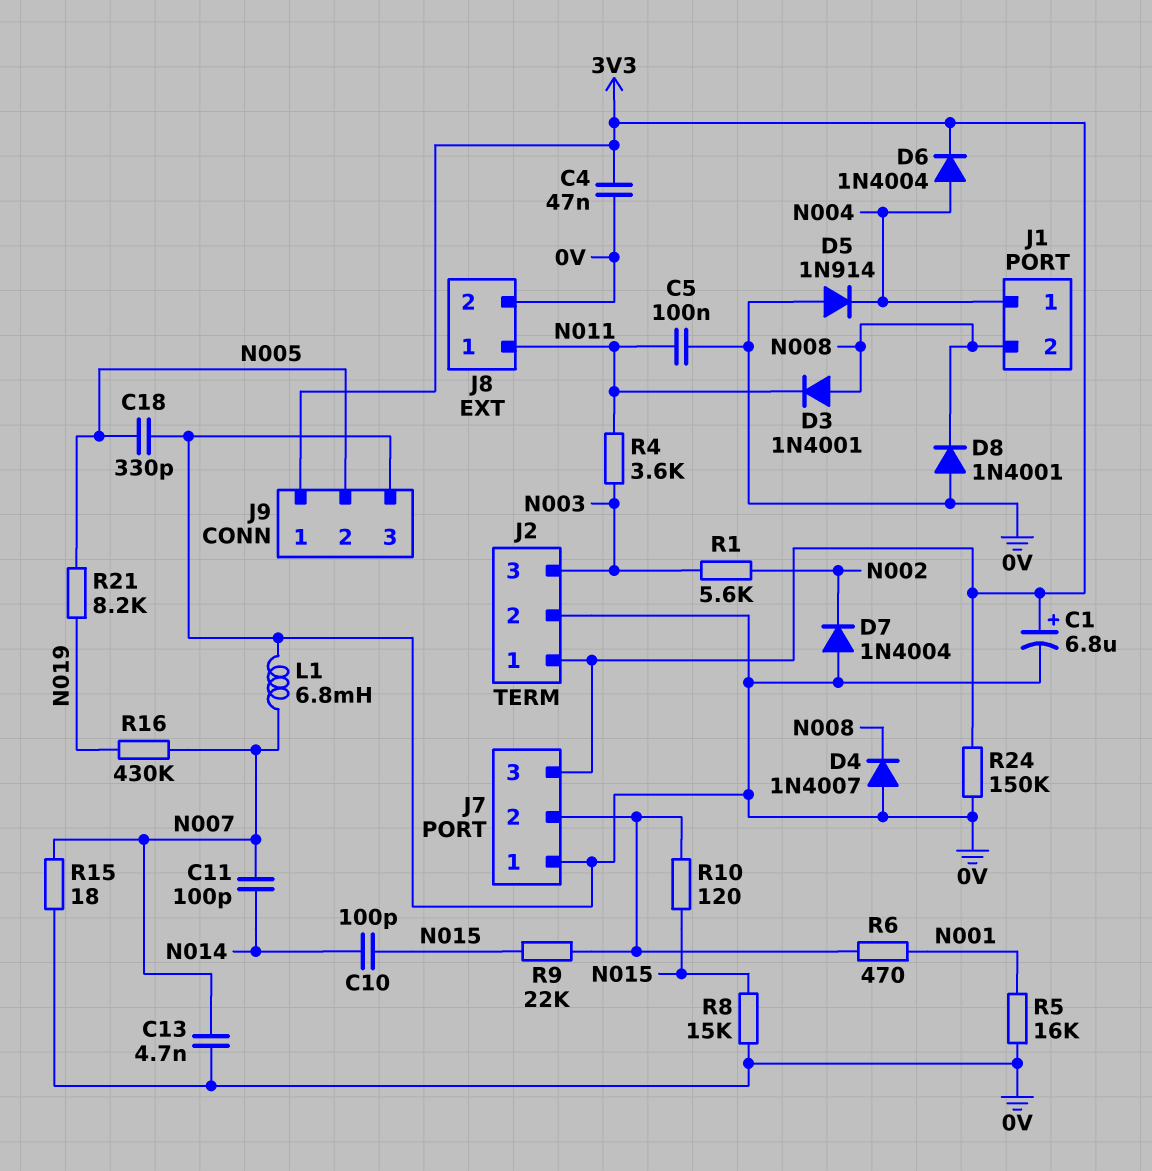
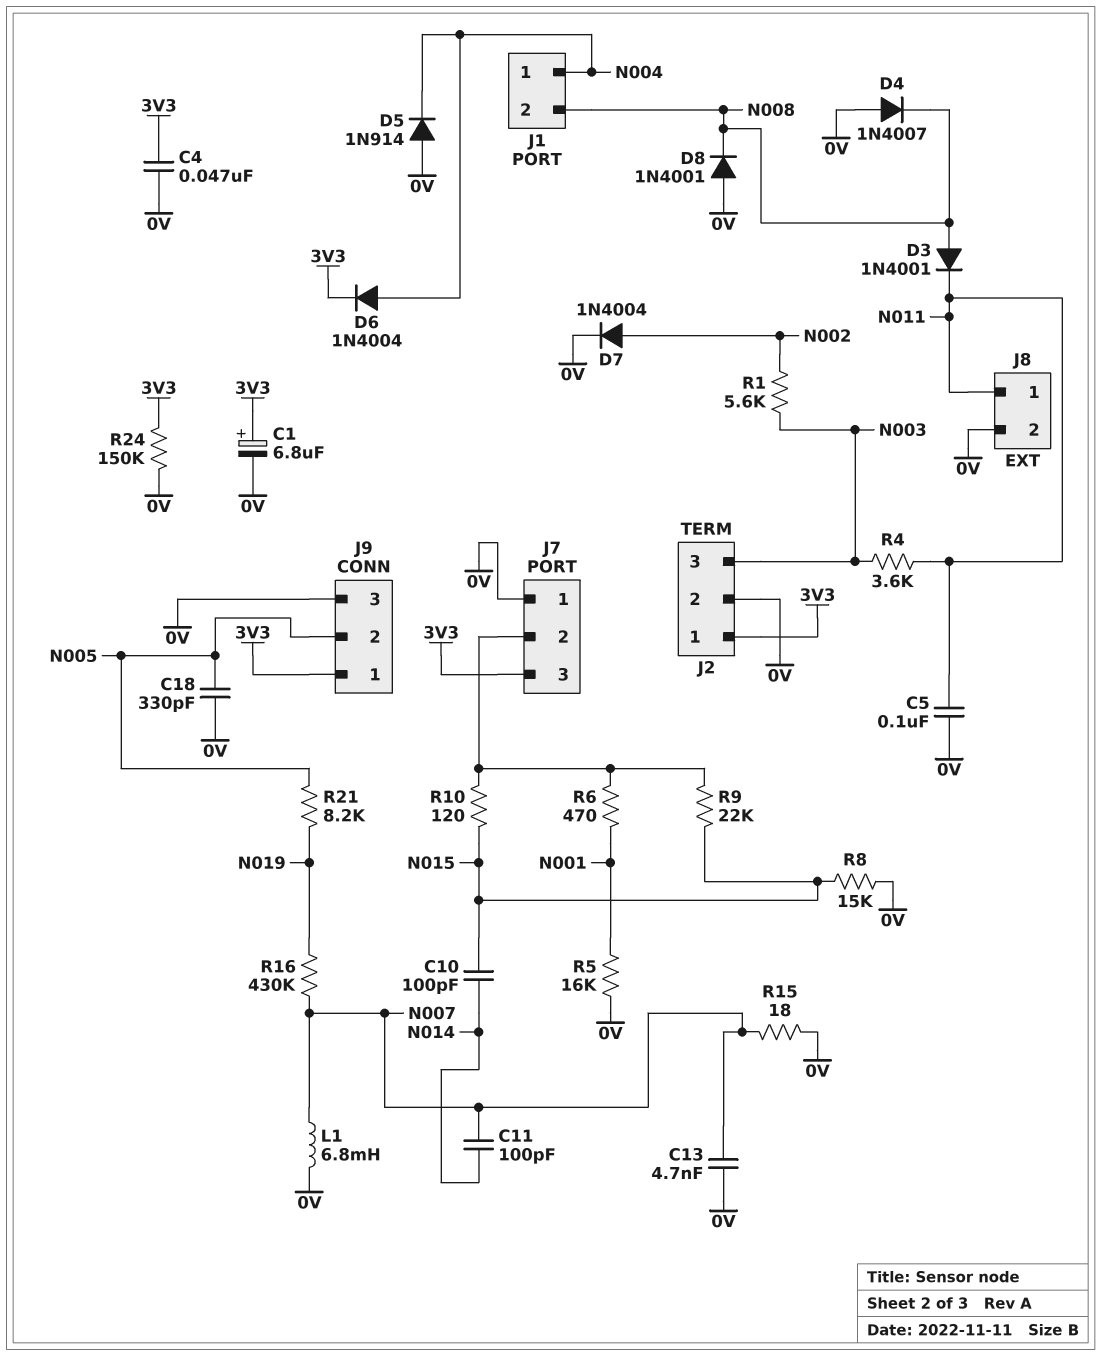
D7: diode 1N4004 (A 0V, K N002) -> diode 1N4004 (A N002, K 0V)

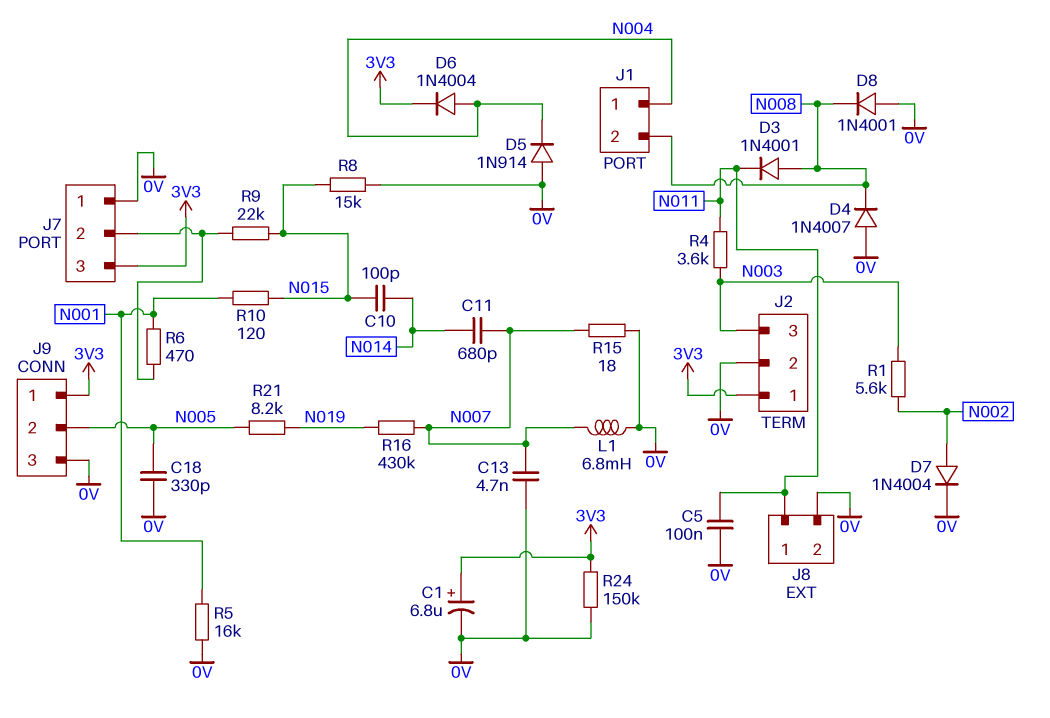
C4: 47nF (0V, 3V3) -> none
C11: 100pF (N007, N014) -> 680pF (N007, N014)
R10: 120 (J7/2, N015) -> 120 (N001, N015)

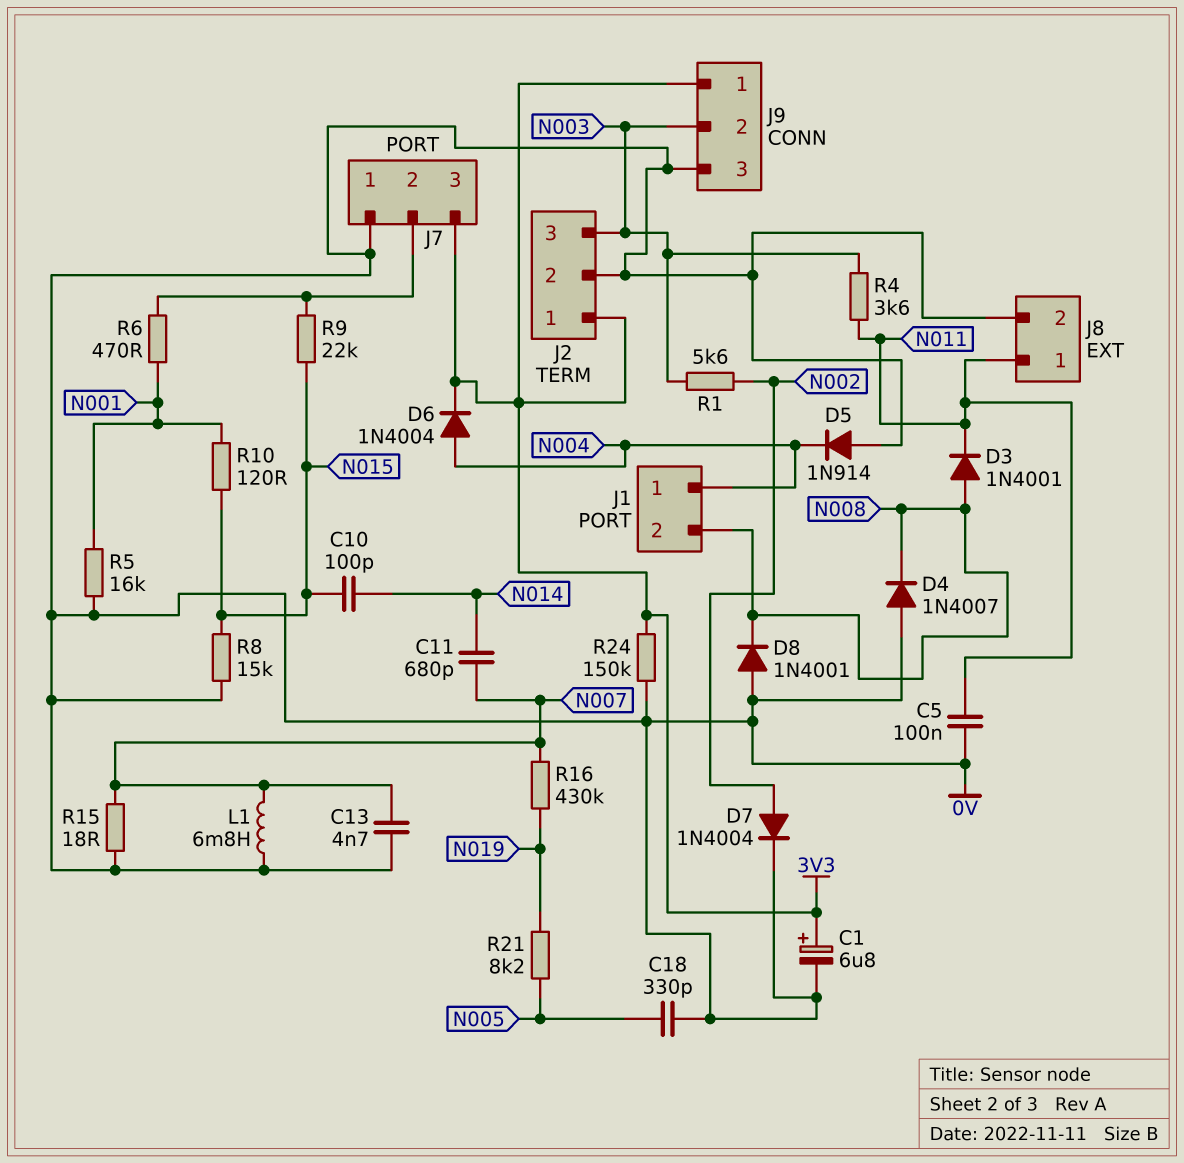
J9 pin 2: N005 -> N003

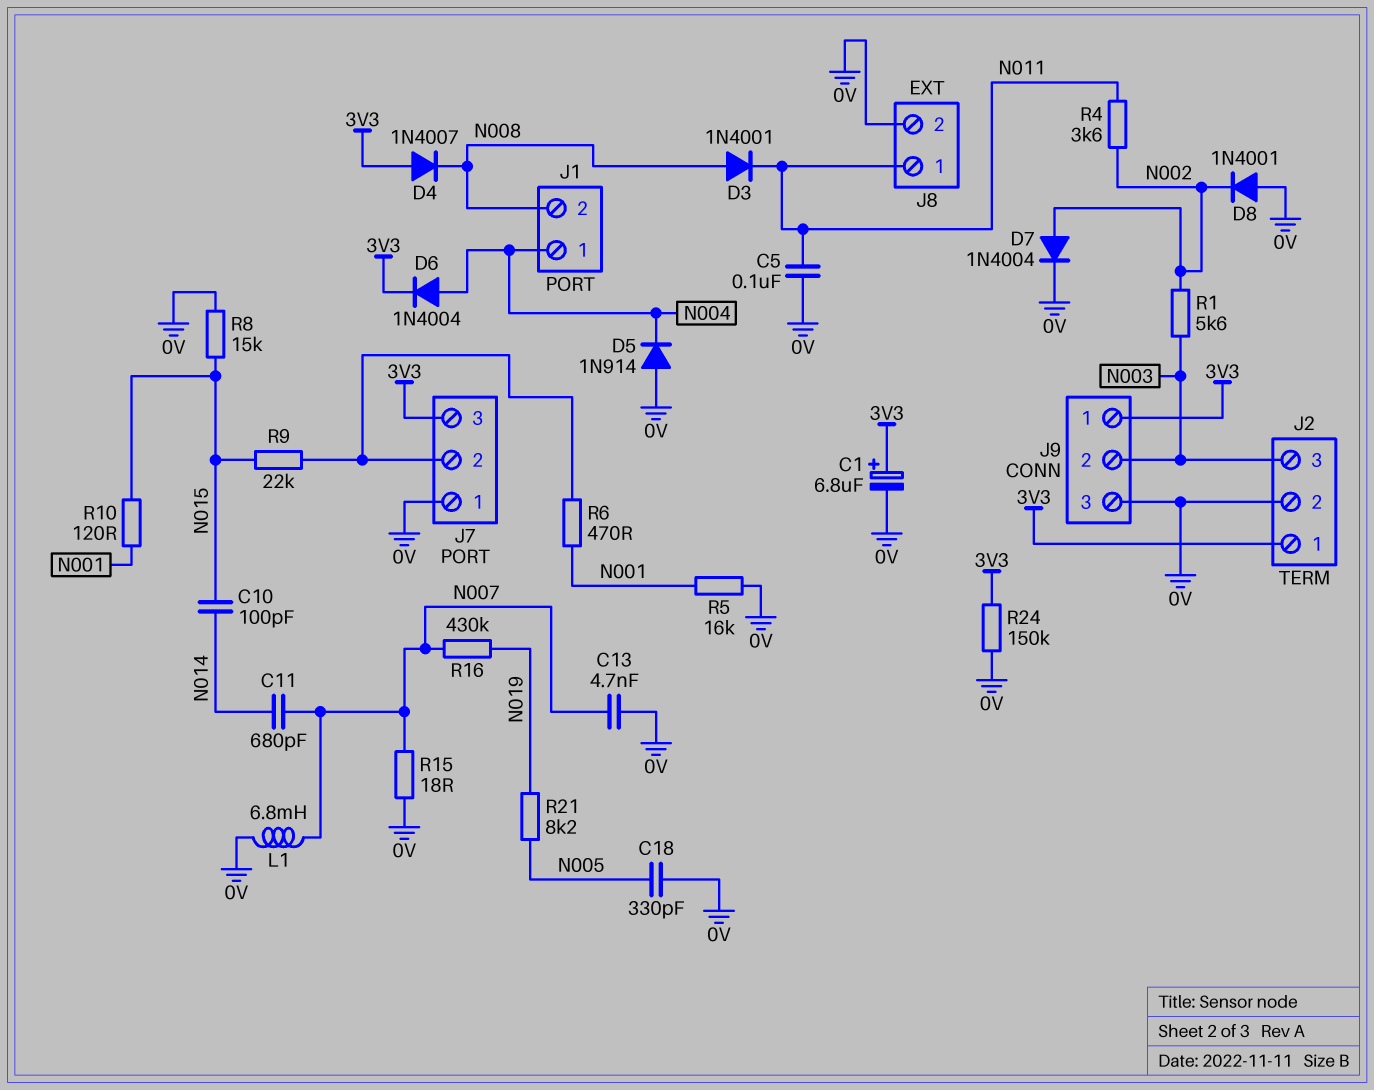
D4: diode 1N4007 (A 0V, K N008) -> diode 1N4007 (A 3V3, K N008)
D8: diode 1N4001 (A 0V, K N008) -> diode 1N4001 (A 0V, K N002)
R4: 3.6k (N003, N011) -> 3.6k (N002, N011)

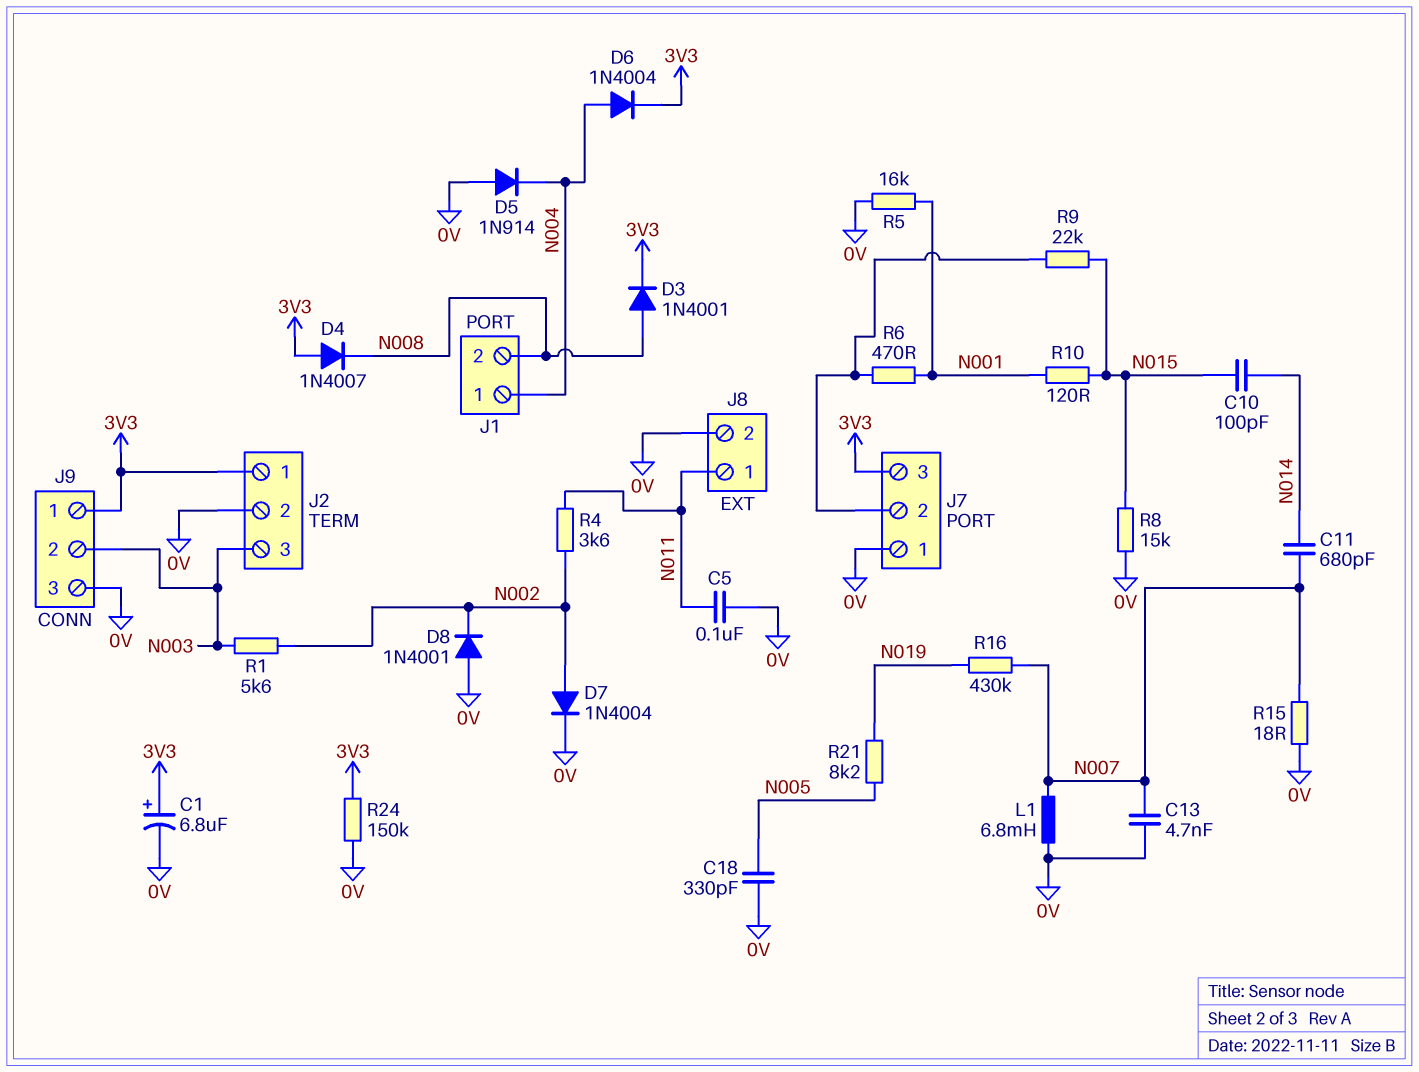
D3: diode 1N4001 (A N008, K N011) -> diode 1N4001 (A N008, K 3V3)

